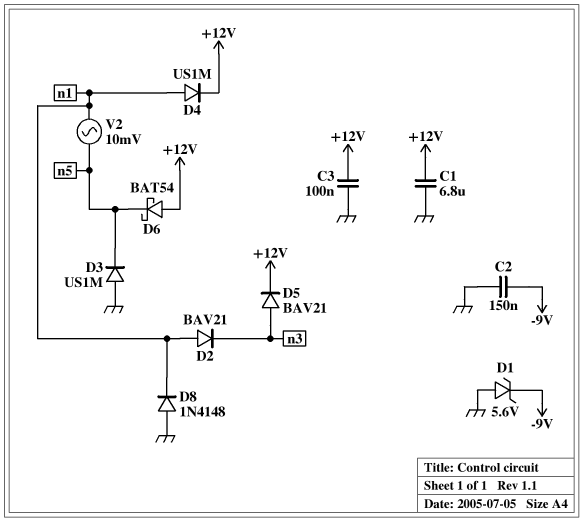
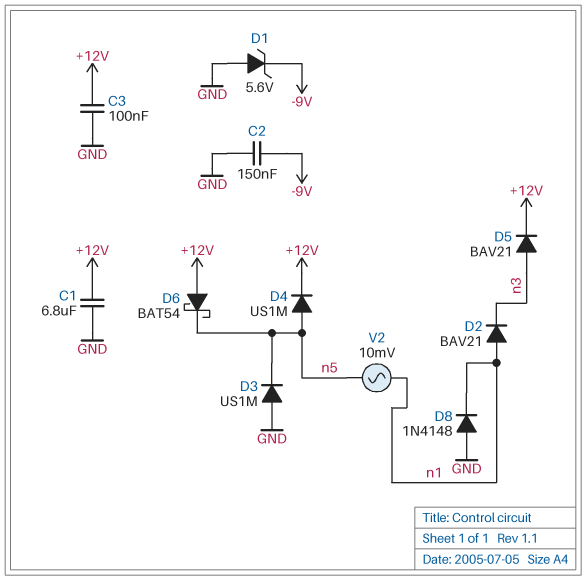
D4: diode US1M (A n1, K +12V) -> diode US1M (A n5, K +12V)

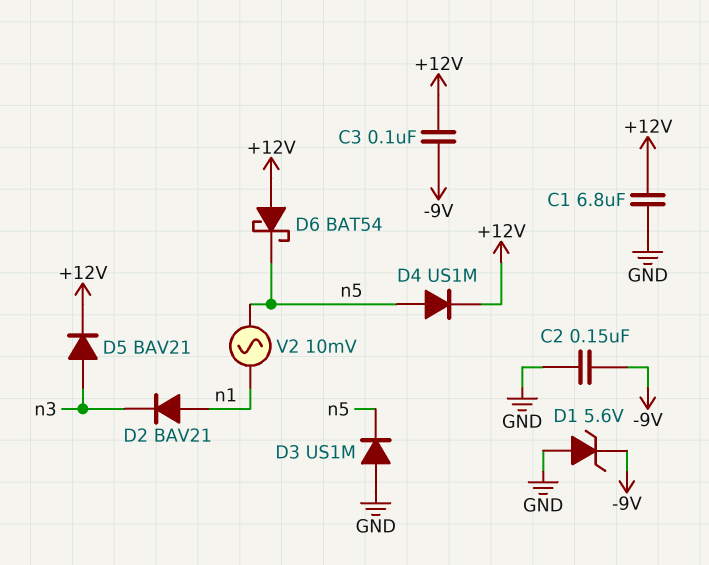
C3: 100nF (+12V, GND) -> 100nF (+12V, -9V)
D8: diode 1N4148 (A GND, K n1) -> none

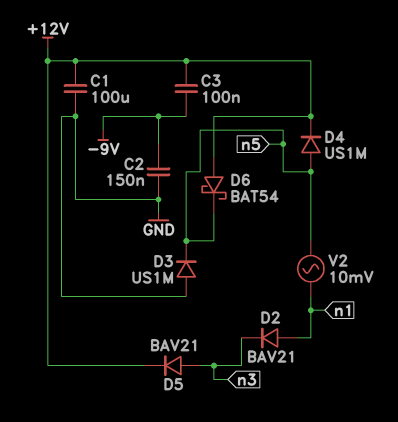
C1: 6.8uF (+12V, GND) -> 100uF (+12V, GND)
D1: zener 5.6V (A GND, K -9V) -> none

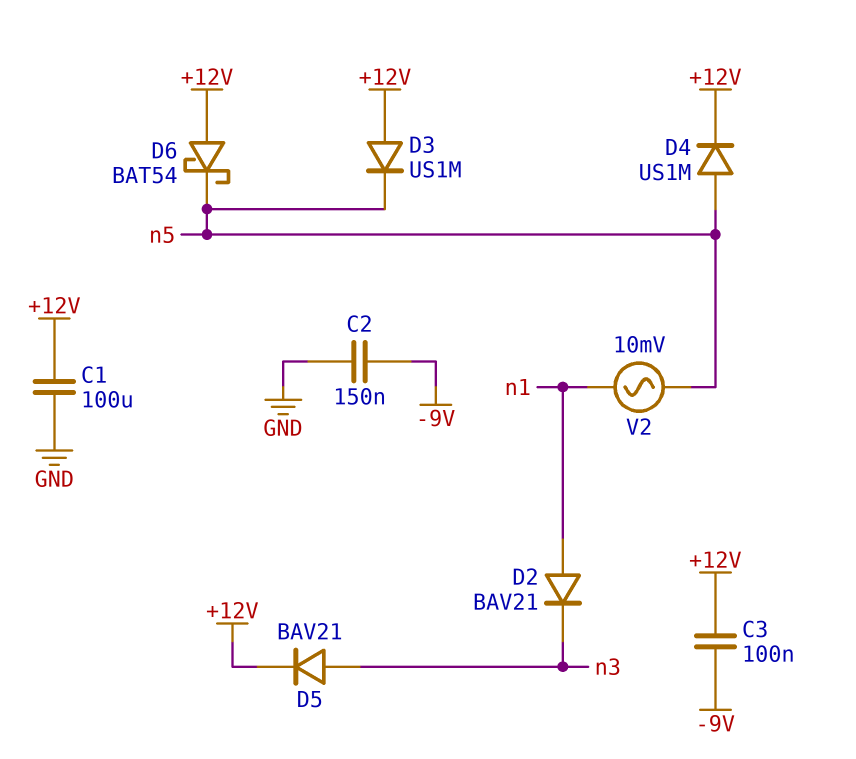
D3: diode US1M (A GND, K n5) -> diode US1M (A +12V, K n5)

